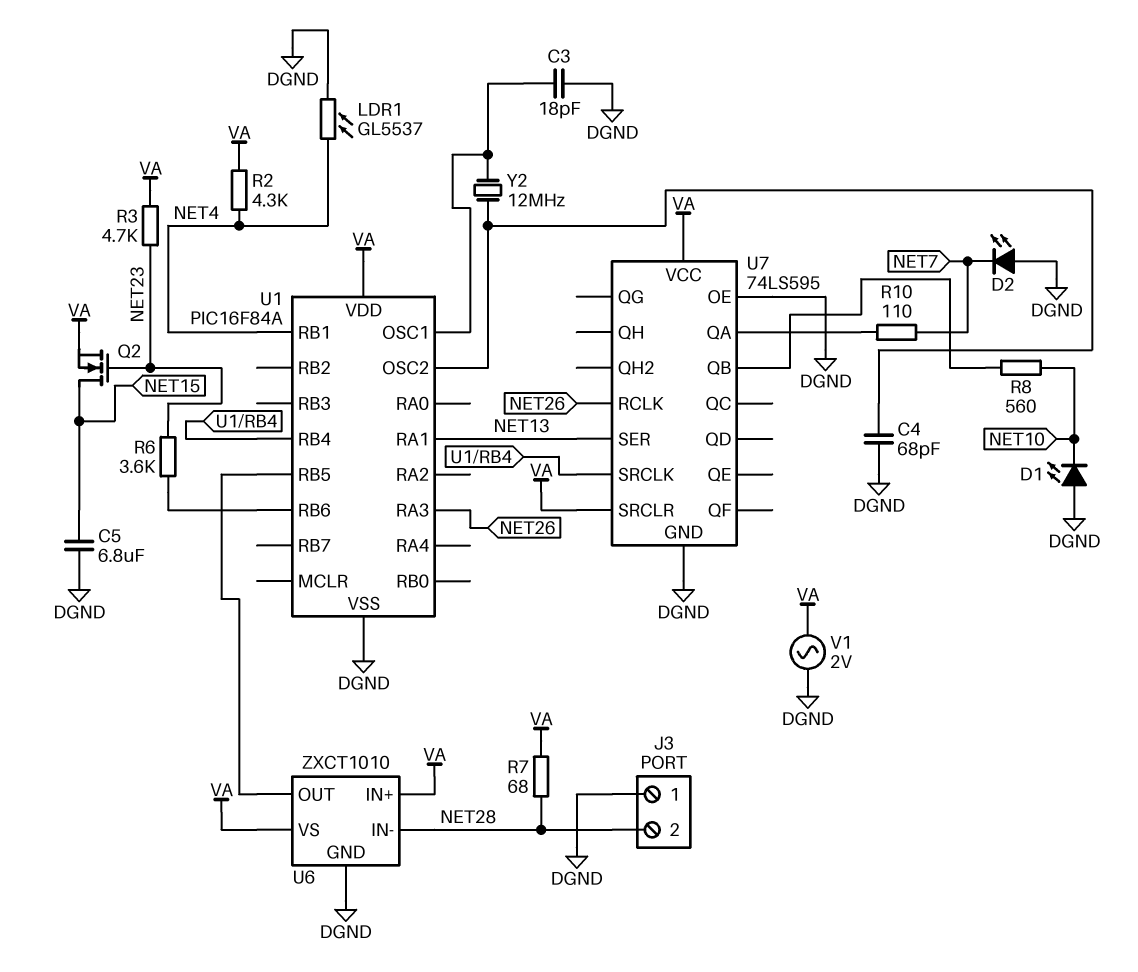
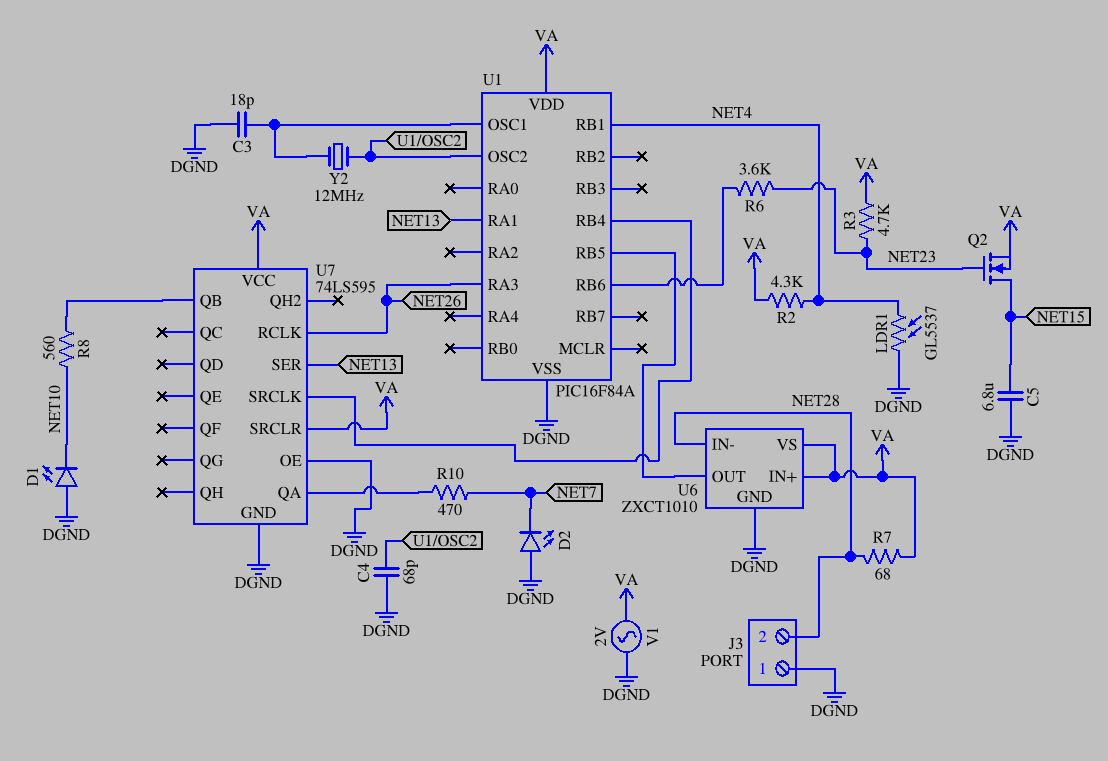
R10: 110 (NET7, U7/QA) -> 470 (NET7, U7/QA)

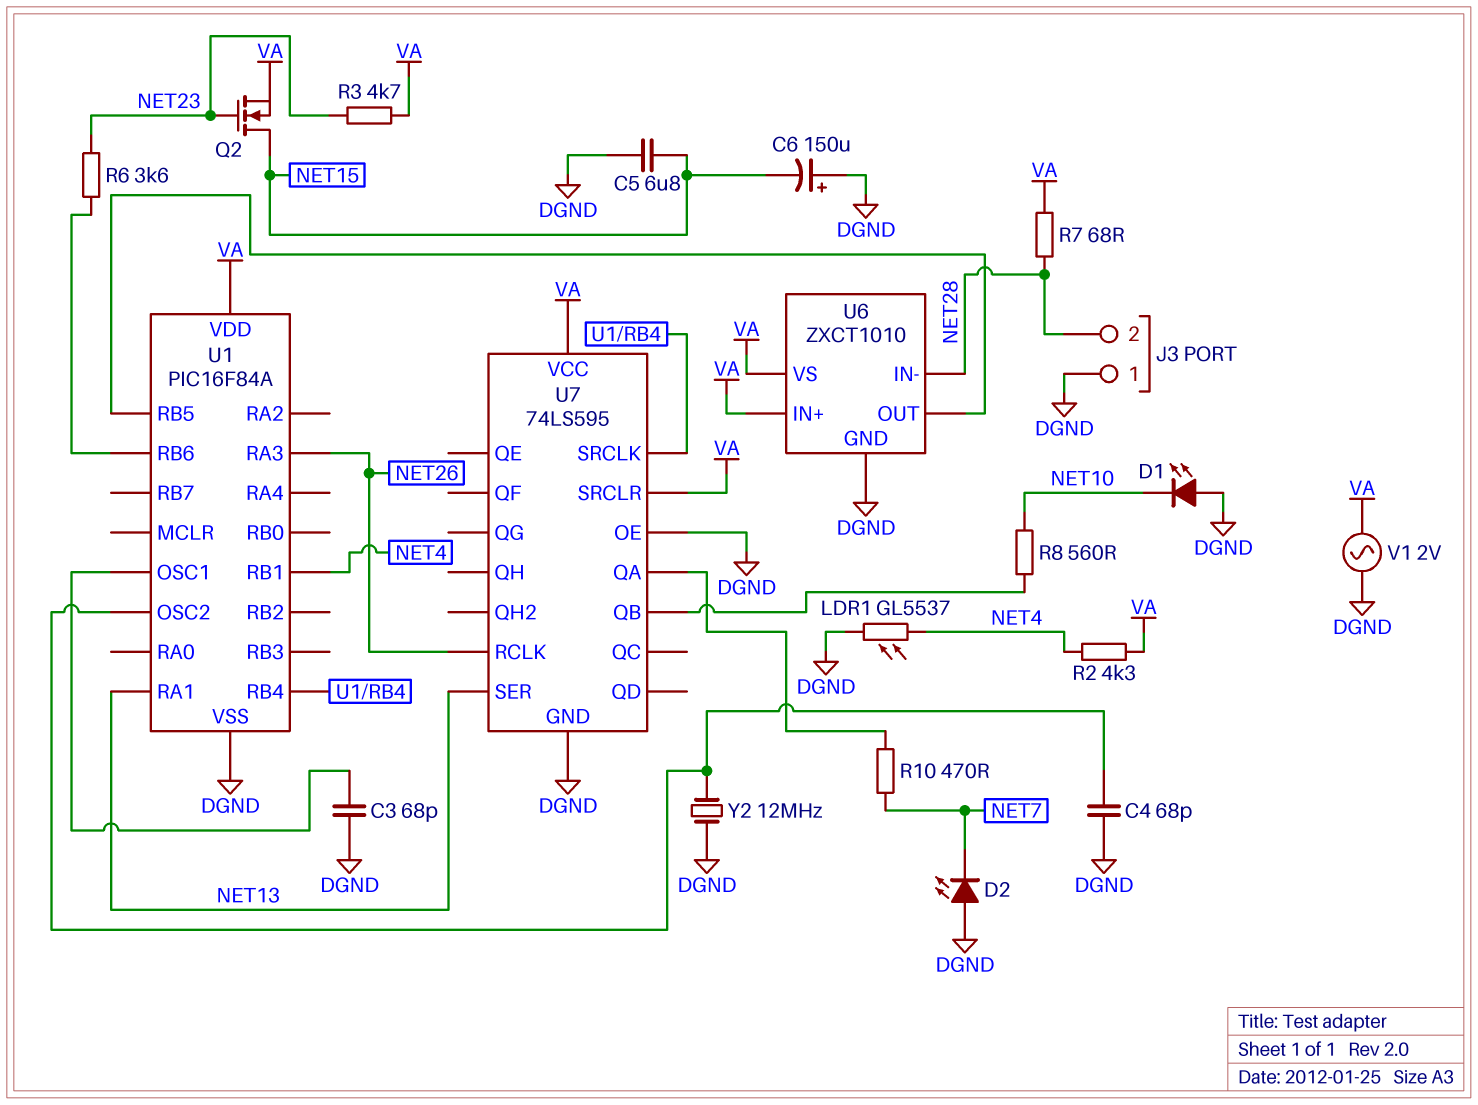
C3: 18pF (DGND, U1/OSC1) -> 68pF (DGND, U1/OSC1)
C6: none -> 150uF (plus DGND, minus NET15)
Y2: 12MHz (U1/OSC1, U1/OSC2) -> 12MHz (DGND, U1/OSC2)

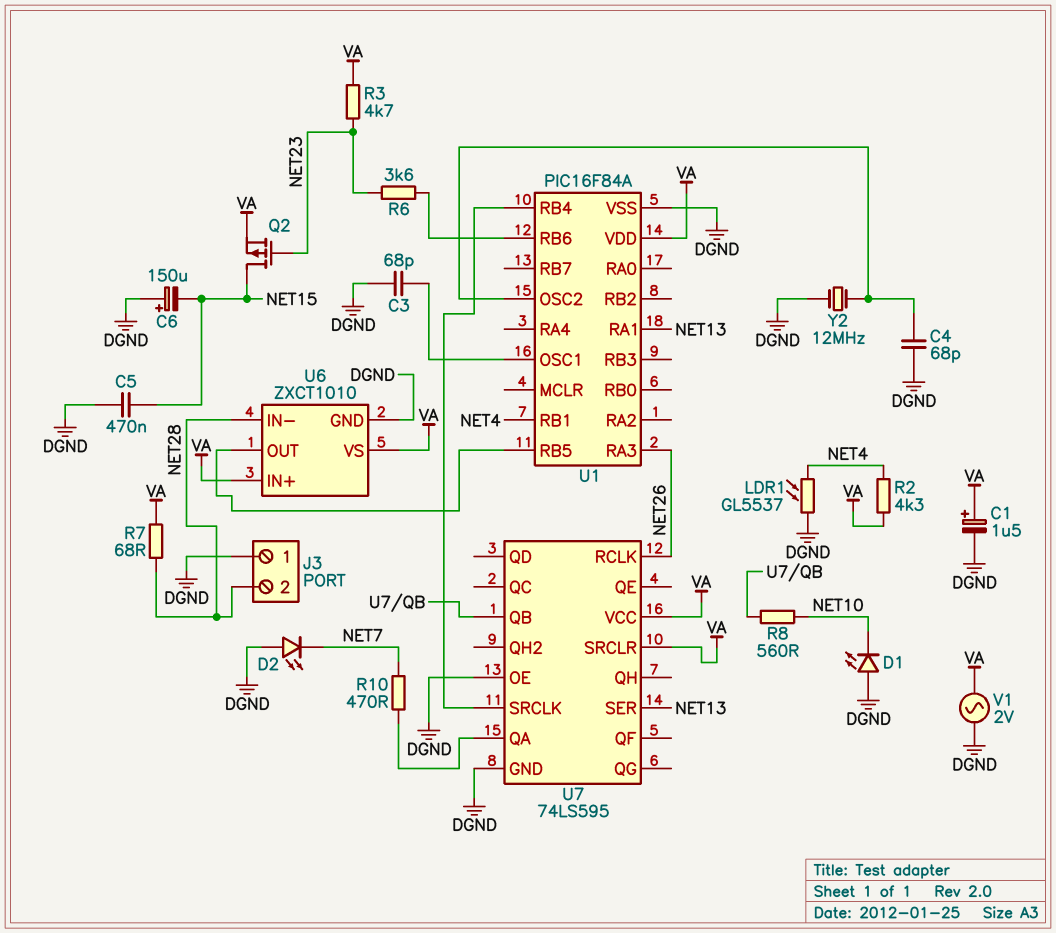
C1: none -> 1.5uF (plus VA, minus DGND)
C5: 6.8uF (DGND, NET15) -> 470nF (DGND, NET15)
Q2: NMOS (G NET23, D NET15, S VA) -> PMOS (G NET23, D NET15, S VA)

